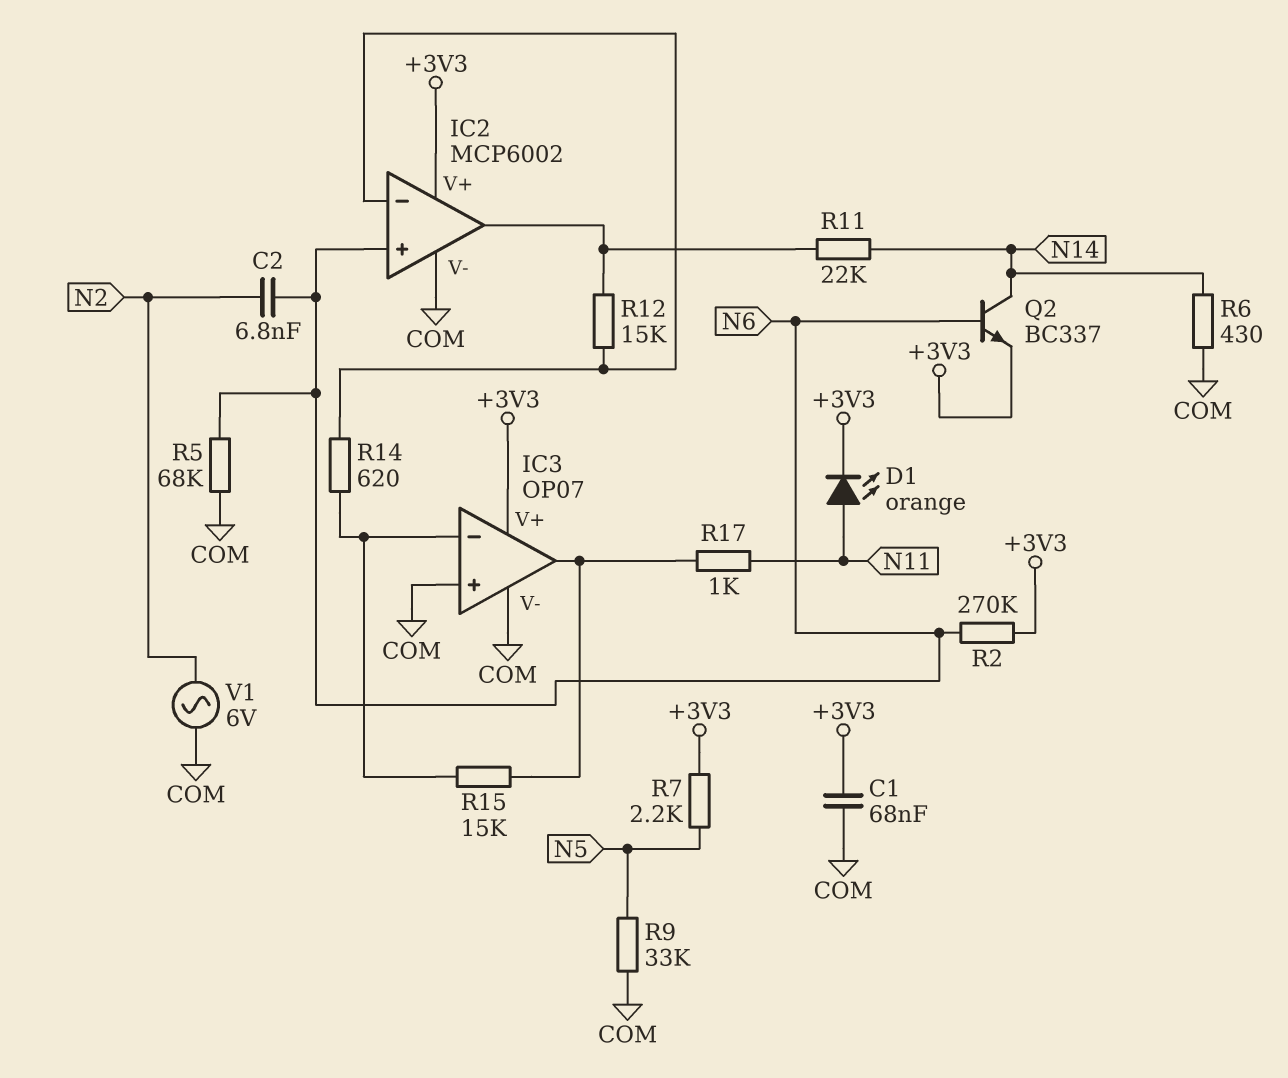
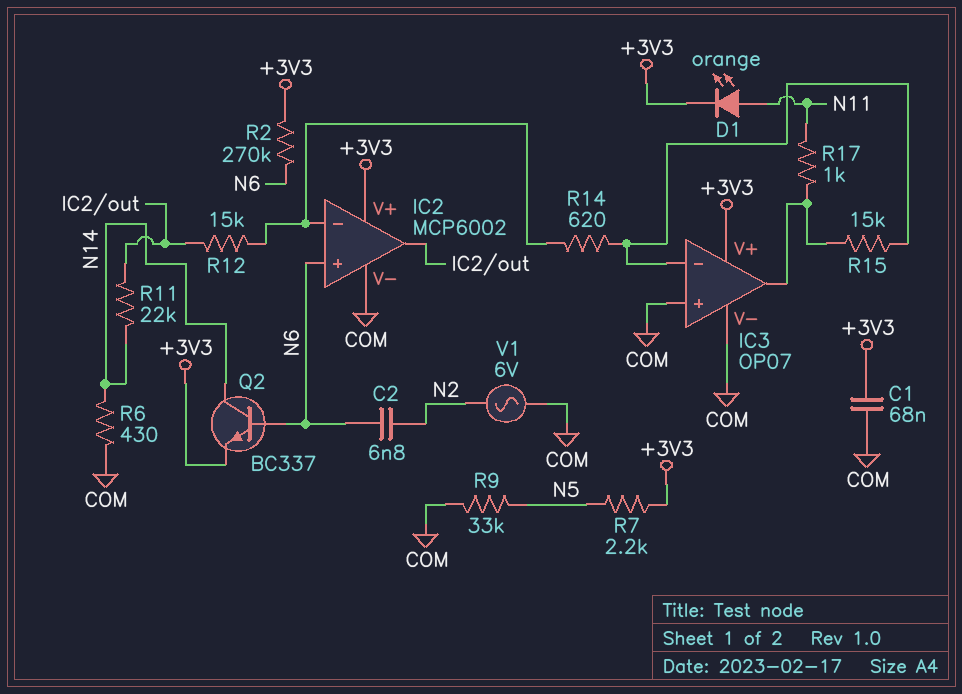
R5: 68k (COM, N6) -> none

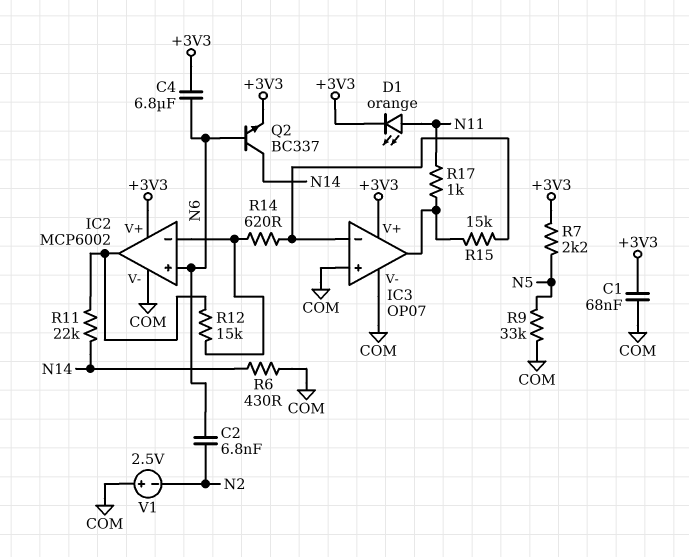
C4: none -> 6.8uF (+3V3, N6)
R2: 270k (+3V3, N6) -> none
V1: AC 6V (COM, N2) -> 2.5V (plus COM, minus N2)

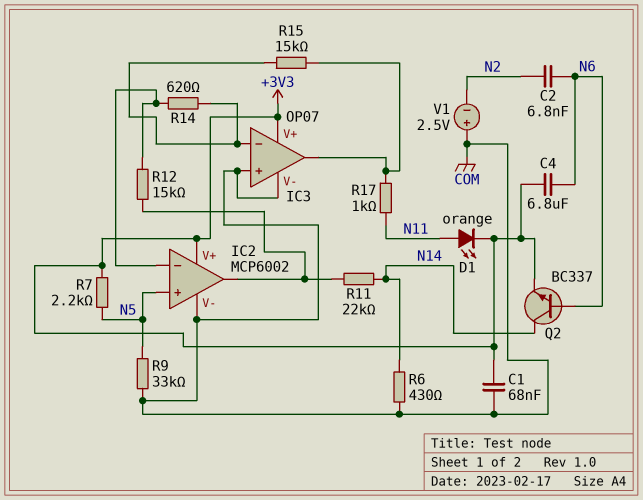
IC2 pin in+: N6 -> N5

